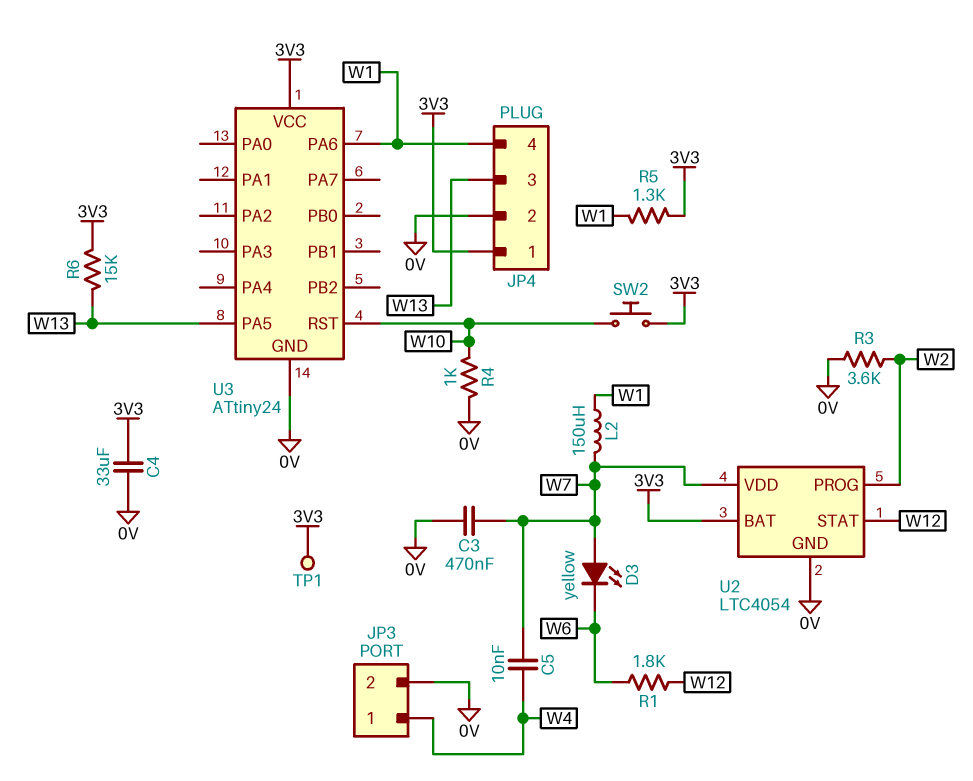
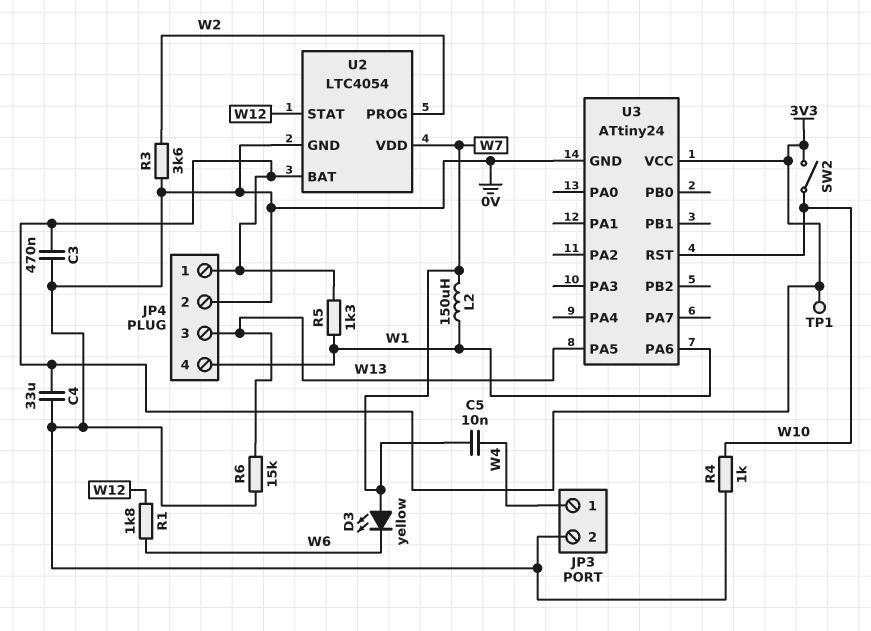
C3: 470nF (0V, W7) -> 470nF (0V, 3V3)
R6: 15k (3V3, W13) -> 15k (0V, W13)
SW2: button (3V3, W10) -> switch (3V3, W10)

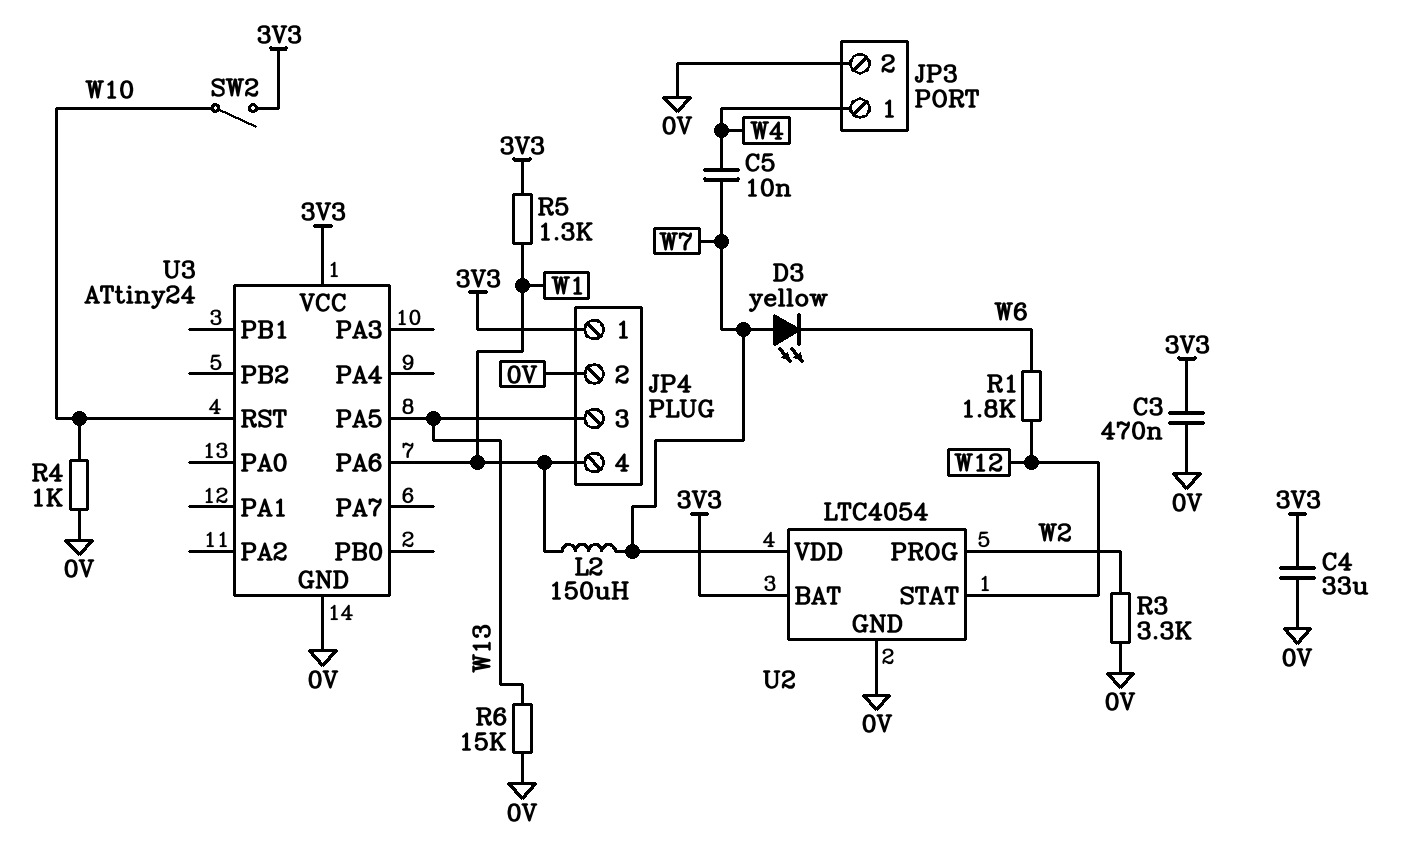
R3: 3.6k (0V, W2) -> 3.3k (0V, W2)
TP1: test point (3V3) -> none

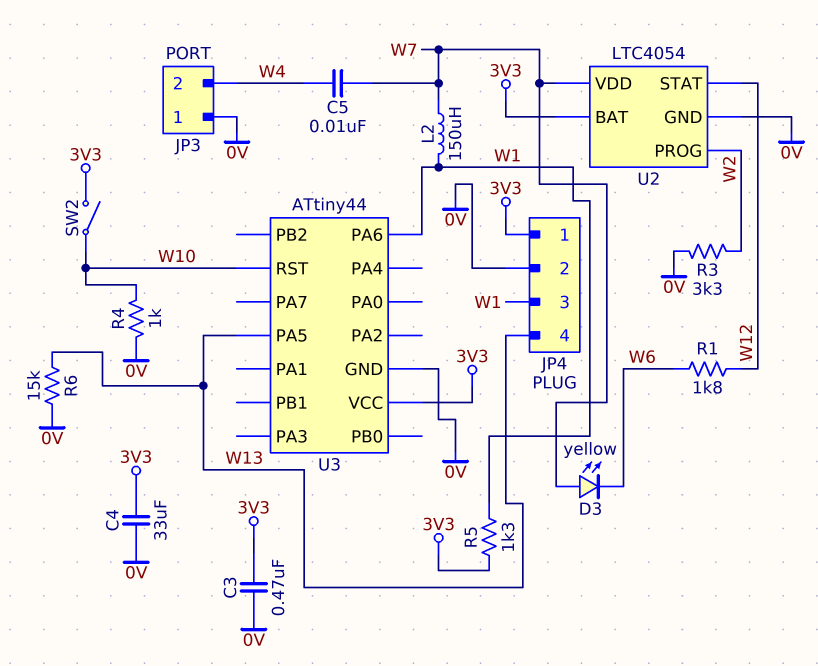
JP3 pin 1: W4 -> 0V
JP3 pin 2: 0V -> W4
JP4 pin 3: W13 -> W1
JP4 pin 4: W1 -> W13
U3: ATtiny24 -> ATtiny44

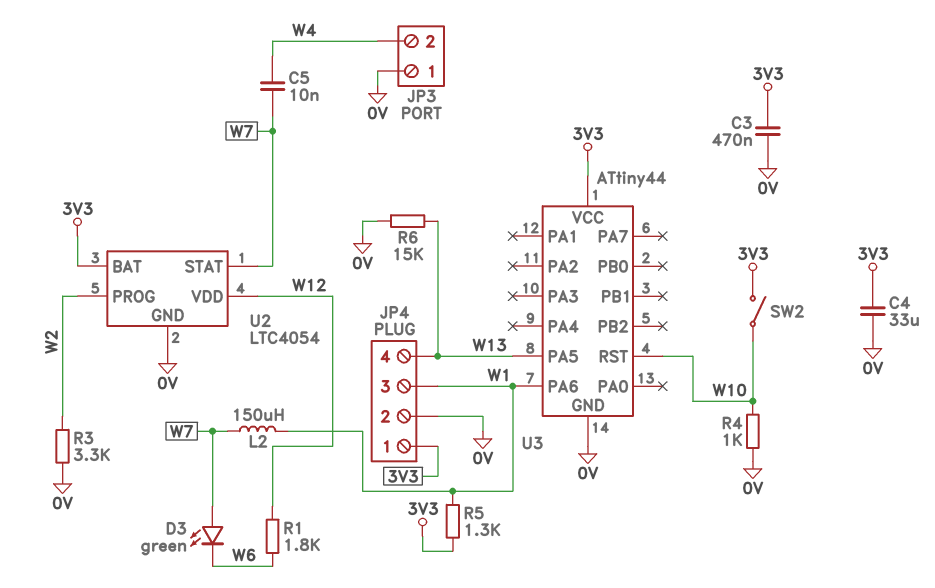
D3: LED yellow (A W7, K W6) -> LED green (A W7, K W6)
U2 pin STAT: W12 -> W7
U2 pin VDD: W7 -> W12

